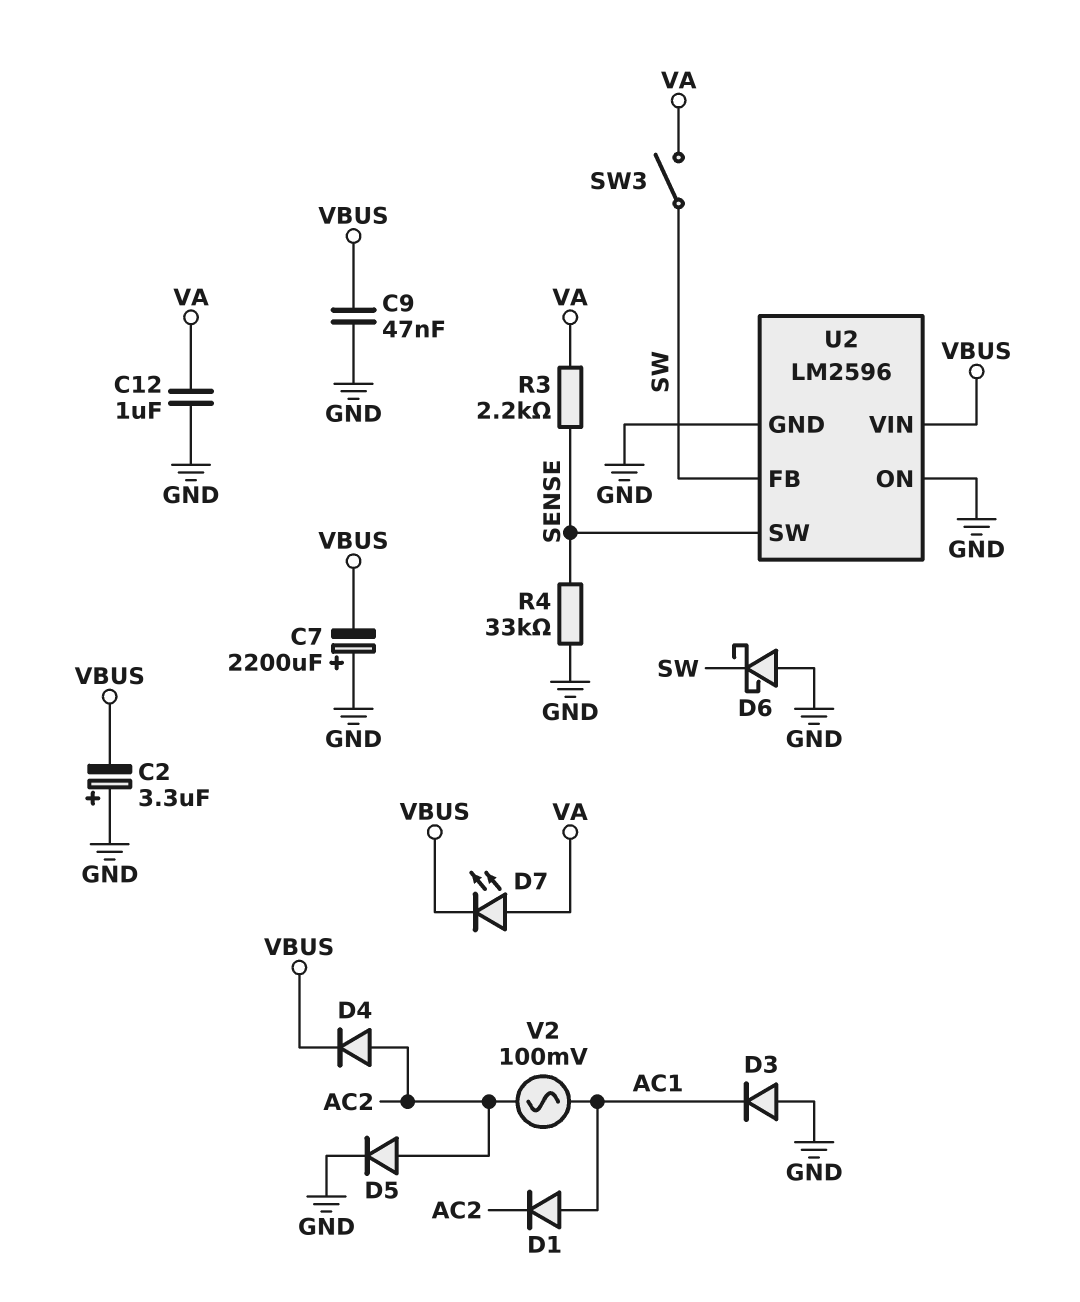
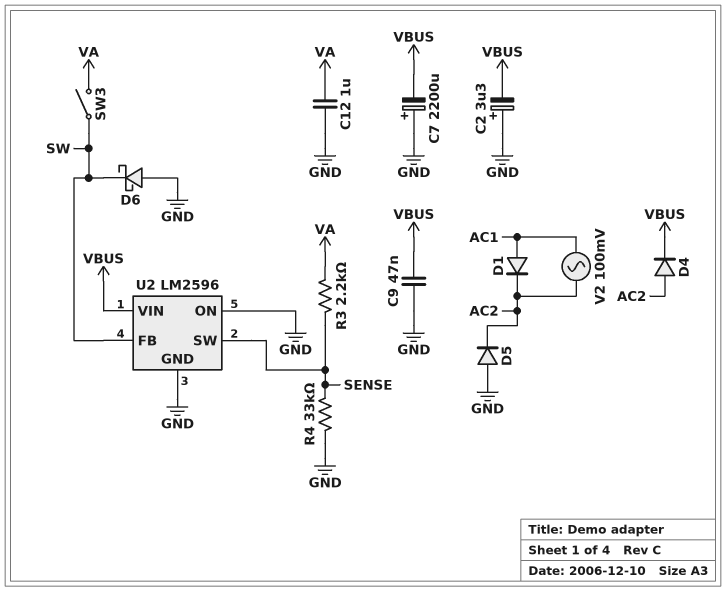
D3: diode (A GND, K AC1) -> none
D5: diode (A AC2, K GND) -> diode (A GND, K AC2)
D7: LED (A VA, K VBUS) -> none

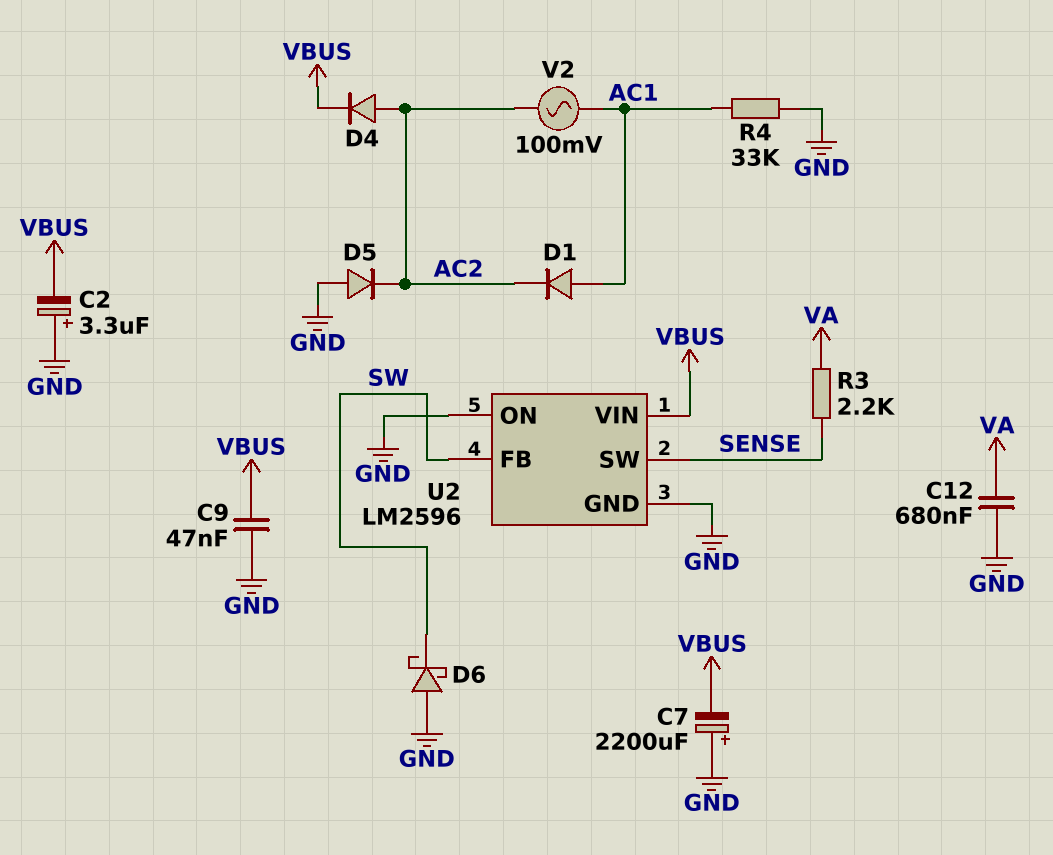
C12: 1uF (GND, VA) -> 680nF (GND, VA)
R4: 33k (GND, SENSE) -> 33k (AC1, GND)
SW3: switch (SW, VA) -> none

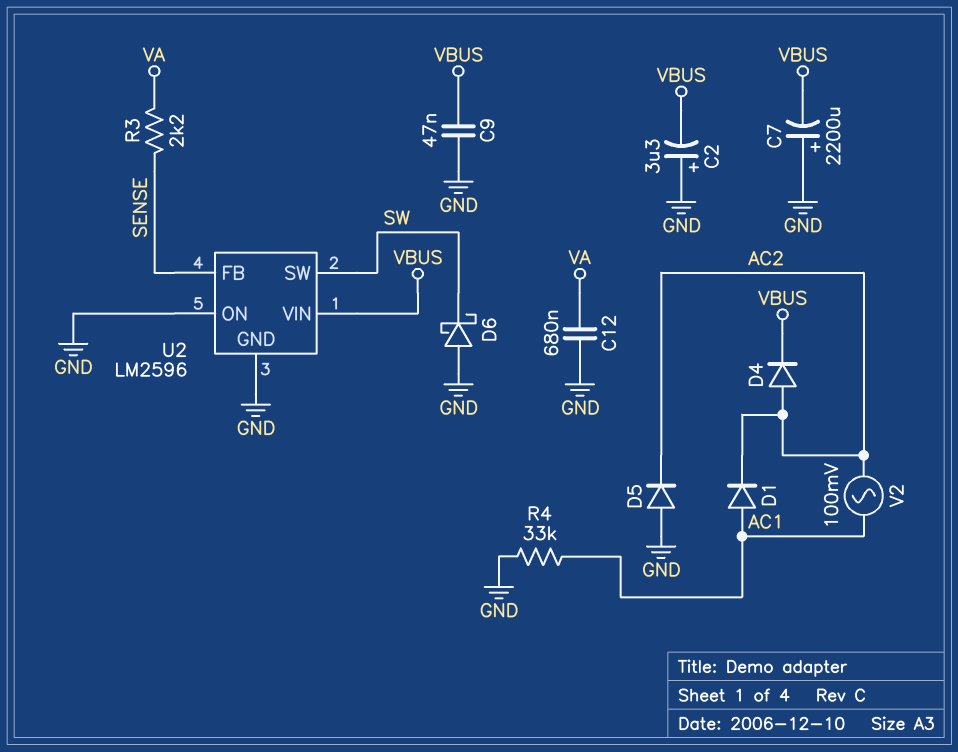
U2 pin FB: SW -> SENSE
U2 pin SW: SENSE -> SW

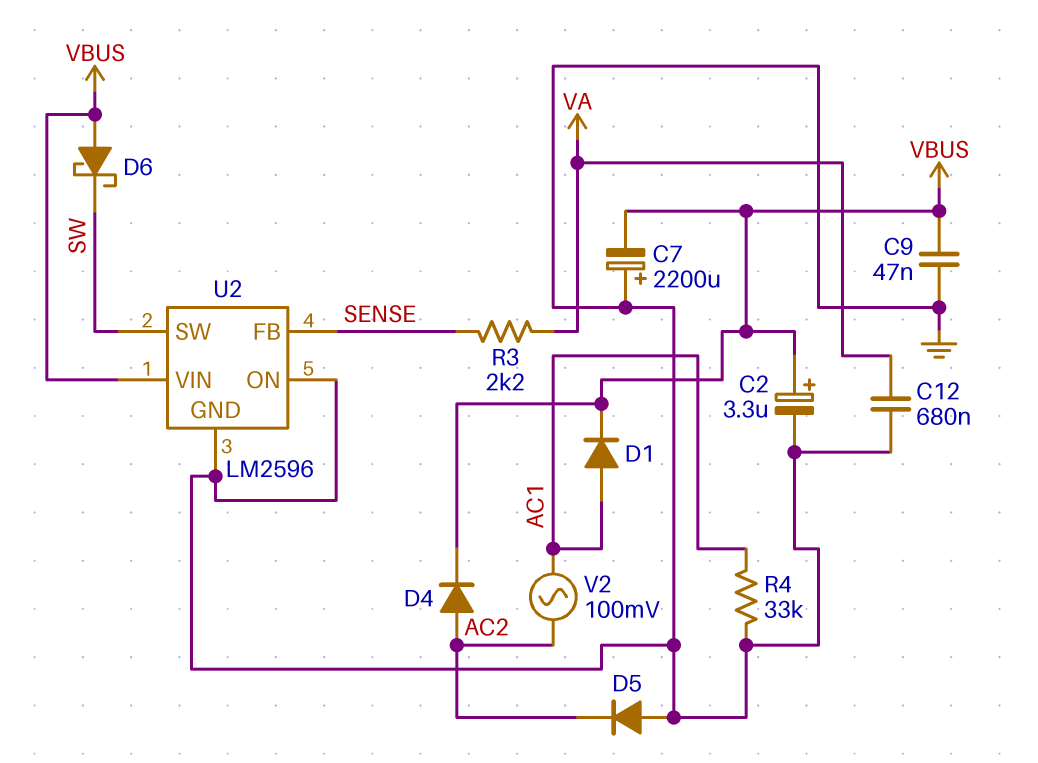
C2: 3.3uF (plus GND, minus VBUS) -> 3.3uF (plus VBUS, minus GND)
D1: diode (A AC1, K AC2) -> diode (A AC1, K VBUS)
D6: schottky (A GND, K SW) -> schottky (A VBUS, K SW)

